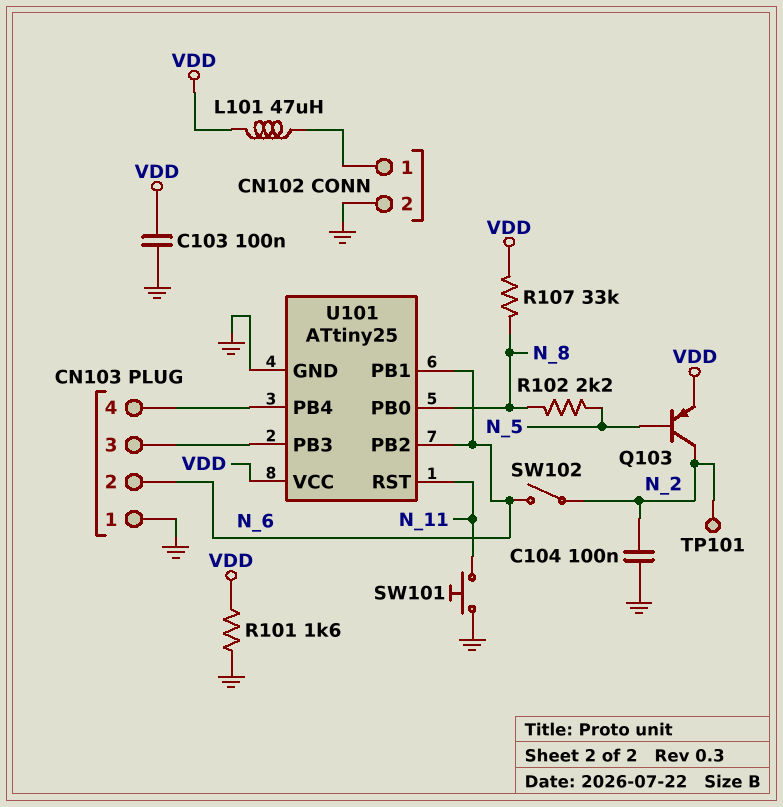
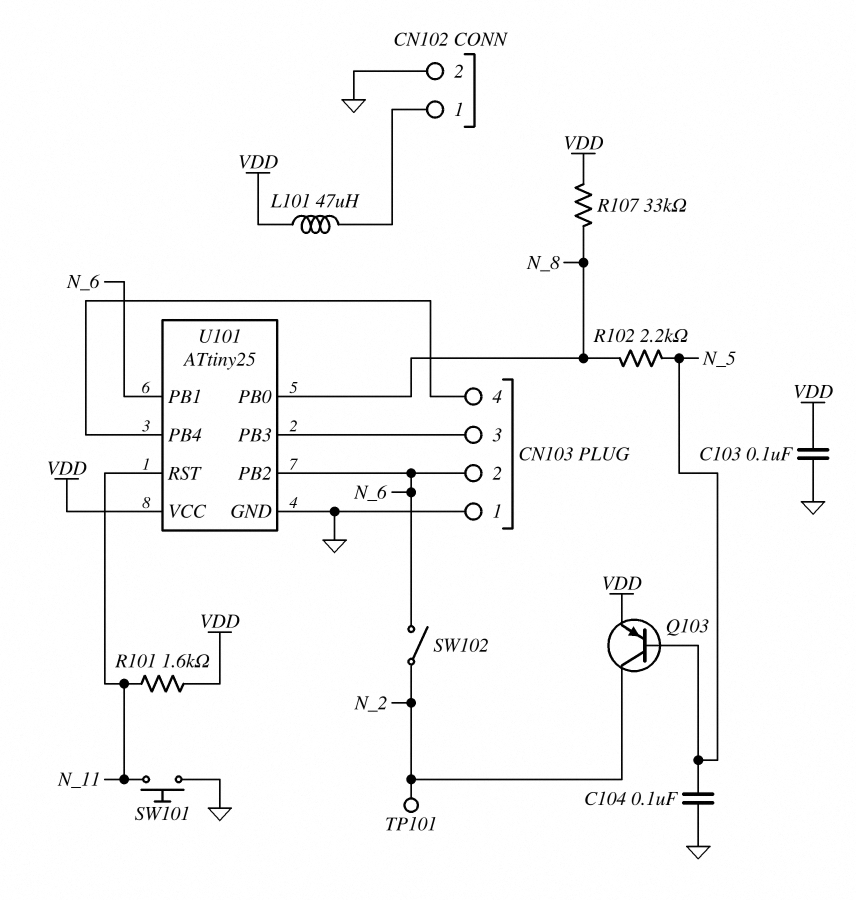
C104: 100nF (GND, N_2) -> 100nF (GND, N_5)
R101: 1.6k (GND, VDD) -> 1.6k (N_11, VDD)

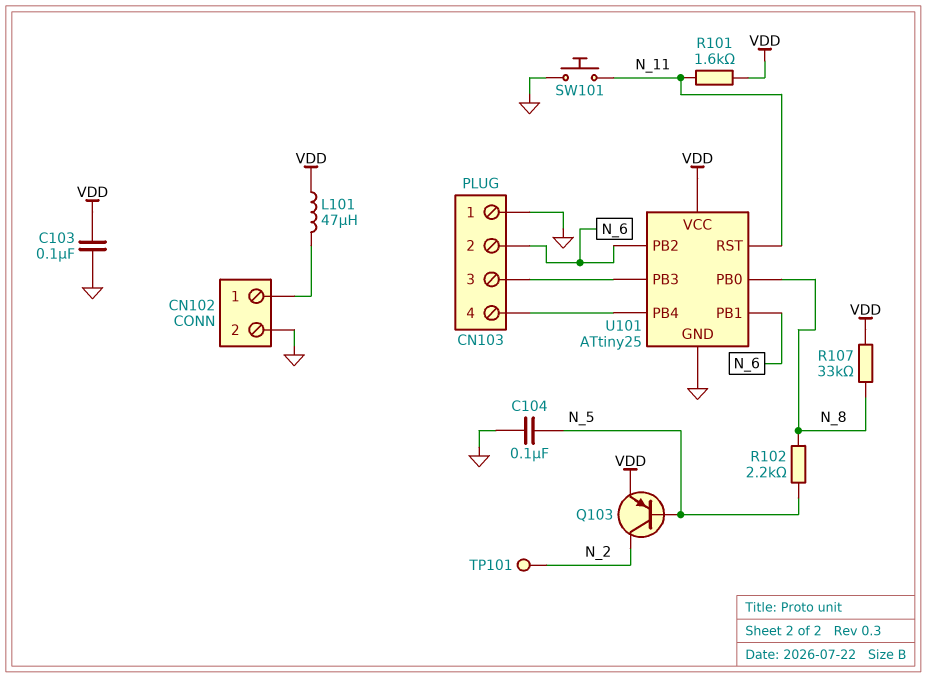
SW102: switch (N_2, N_6) -> none

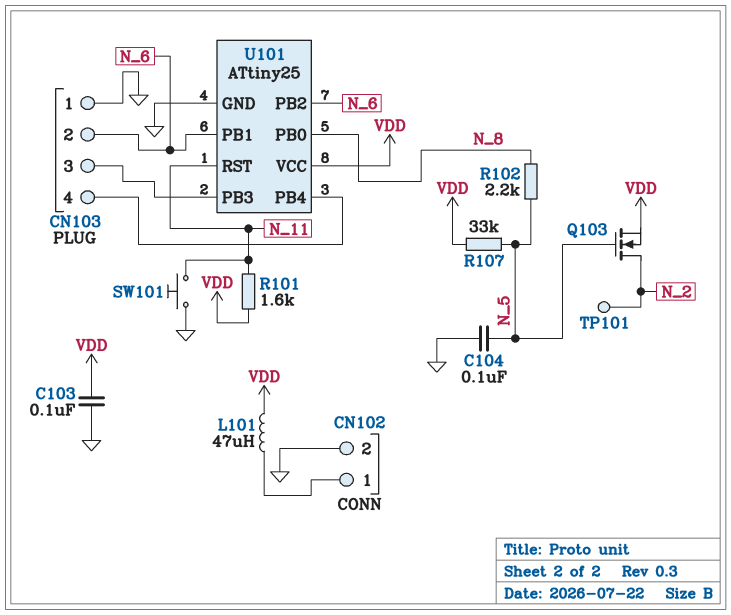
Q103: PNP (B N_5, C N_2, E VDD) -> NMOS (G N_5, D N_2, S VDD)
R107: 33k (N_8, VDD) -> 33k (N_5, VDD)

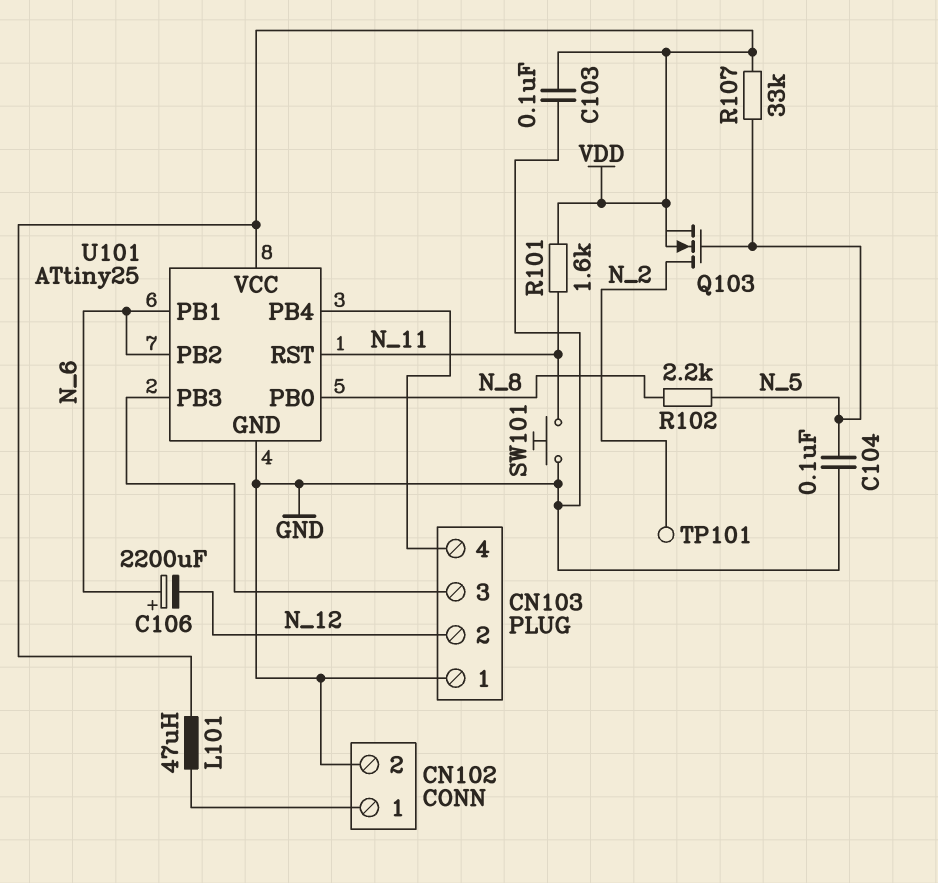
C106: none -> 2200uF (plus N_6, minus N_12)
CN103 pin 2: N_6 -> N_12

